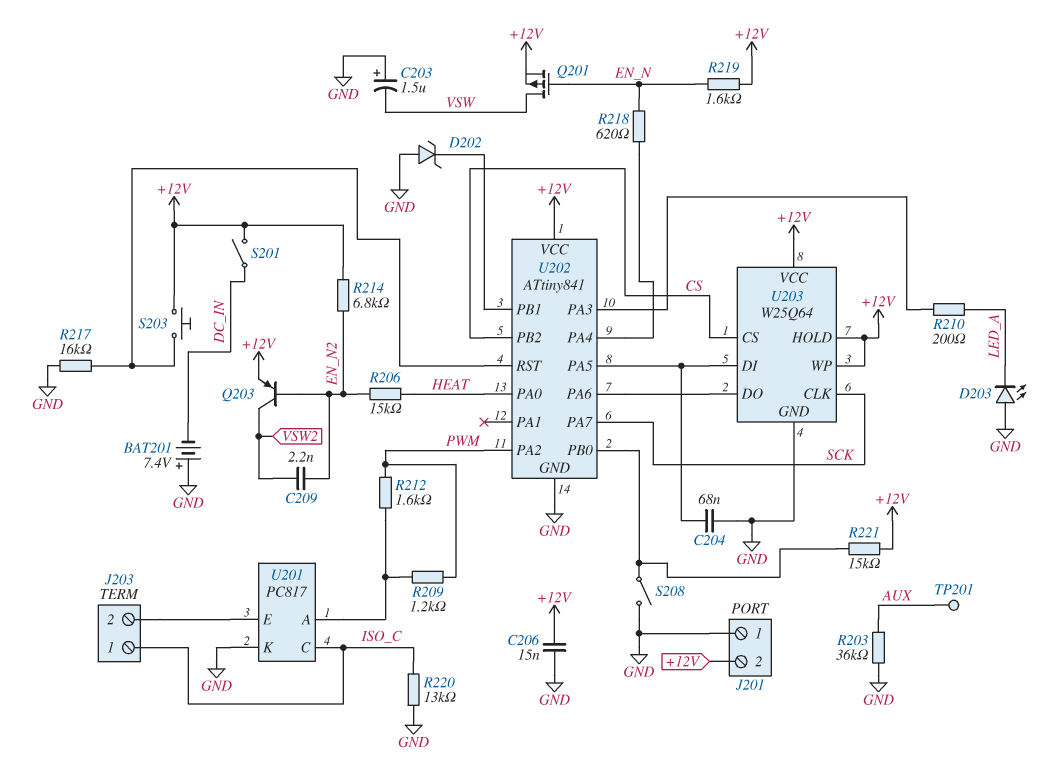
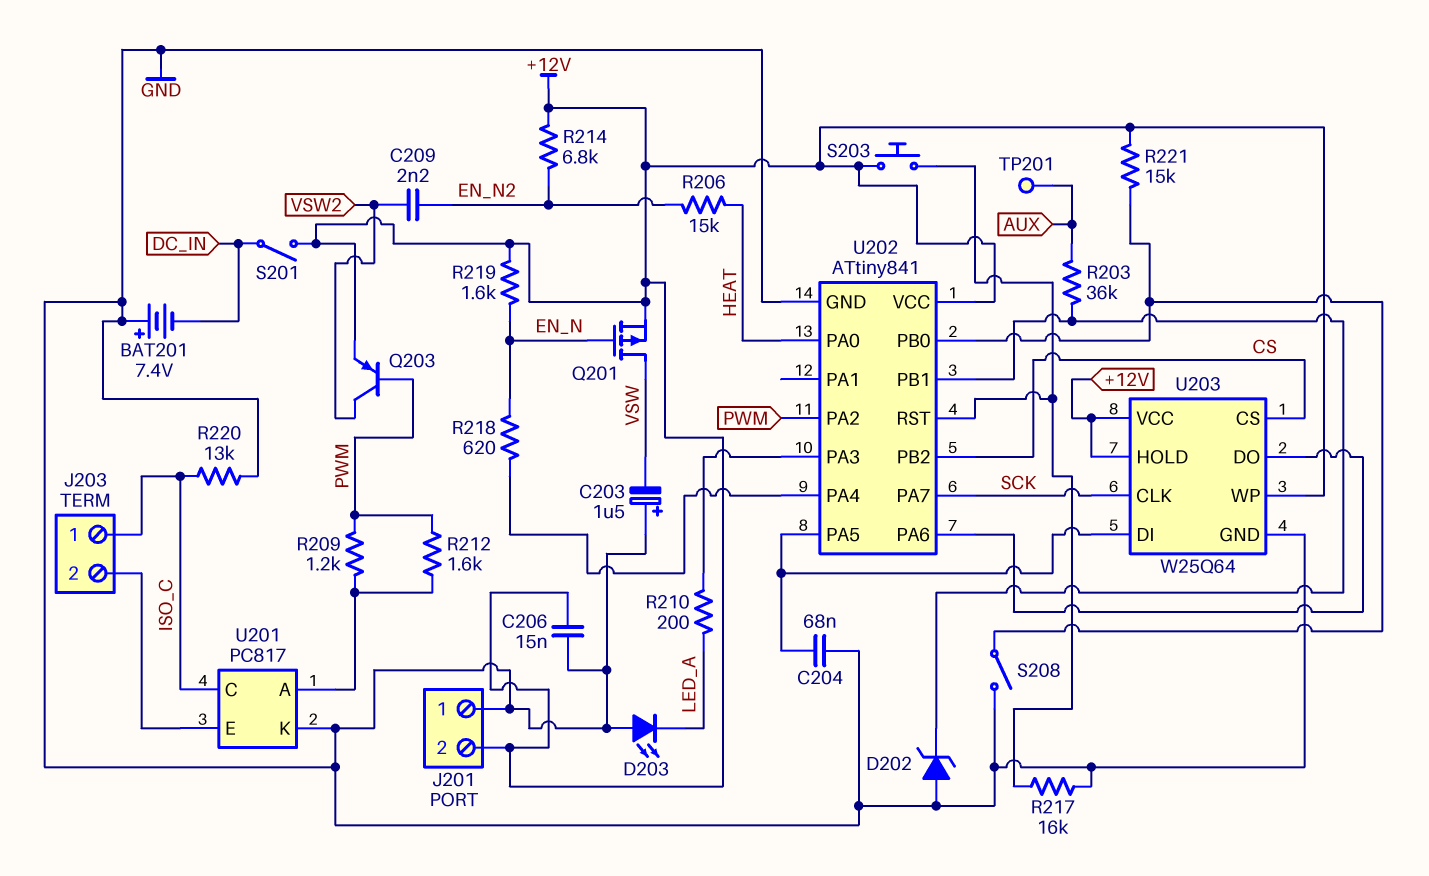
Q203: PNP (B EN_N2, C VSW2, E +12V) -> PNP (B PWM, C VSW2, E +12V)
R203: 36k (AUX, GND) -> 36k (AUX, U202/PB1)

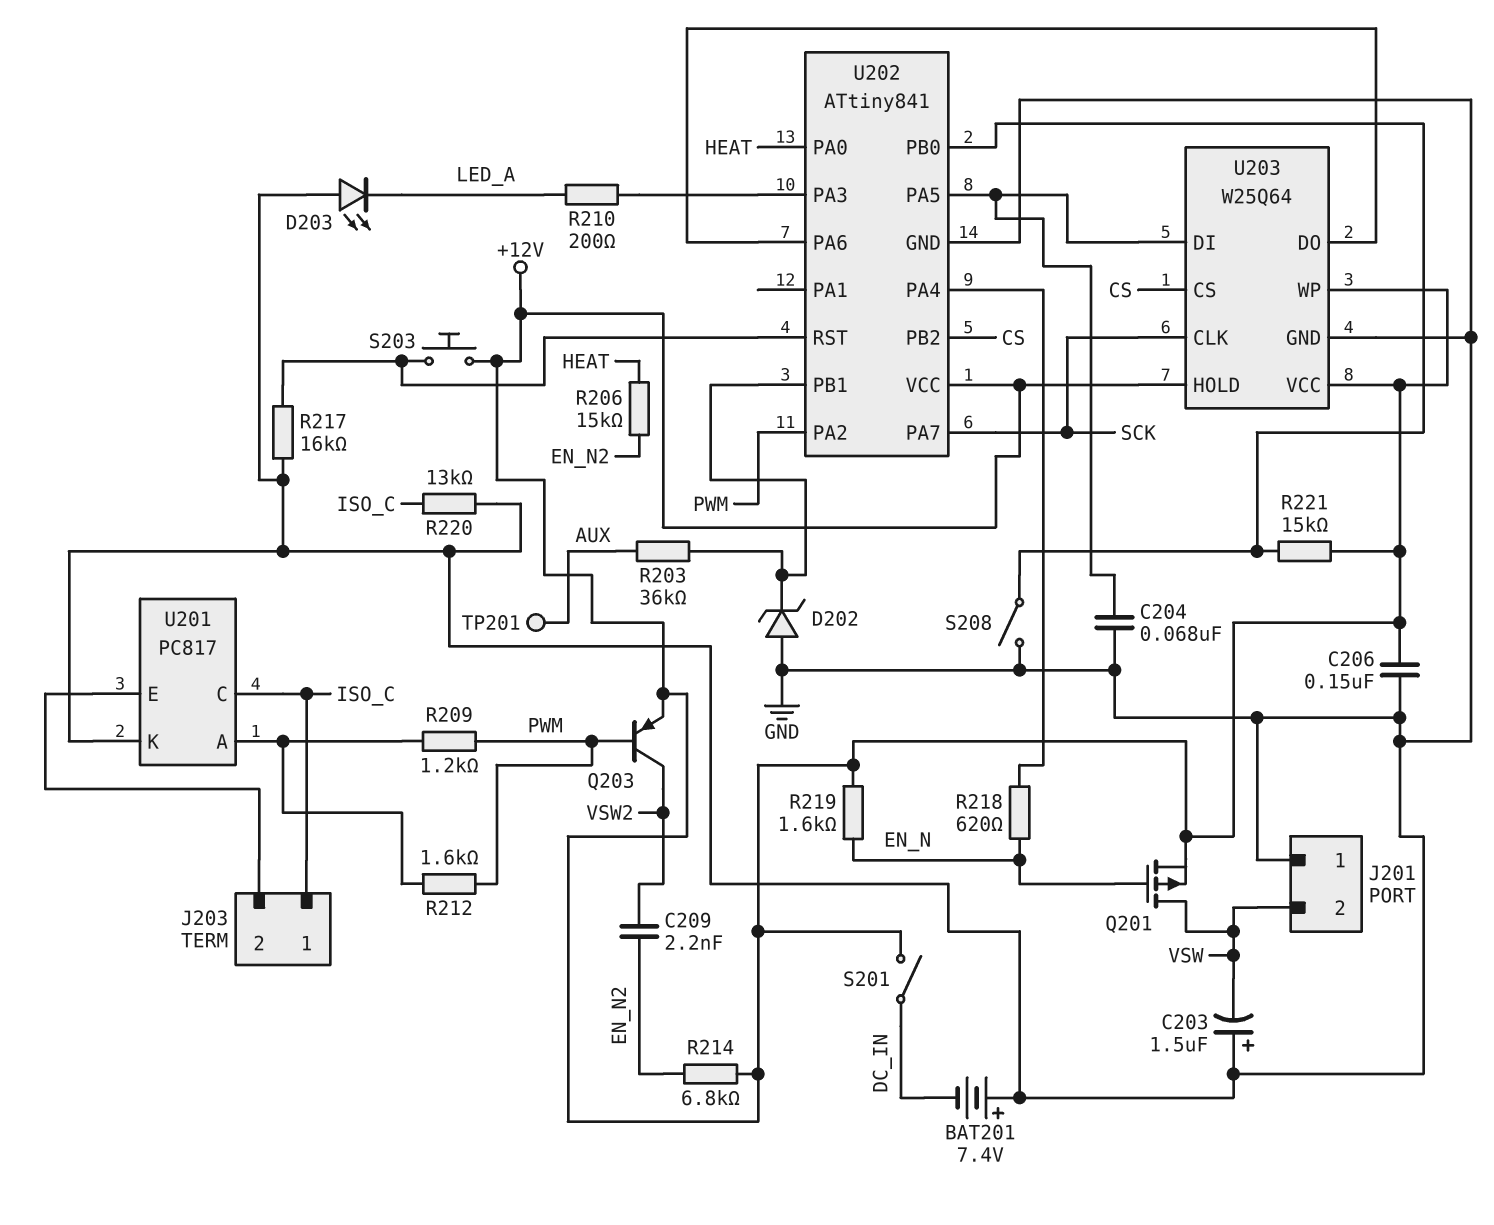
C206: 15nF (+12V, GND) -> 150nF (+12V, GND)
J201 pin 2: +12V -> VSW

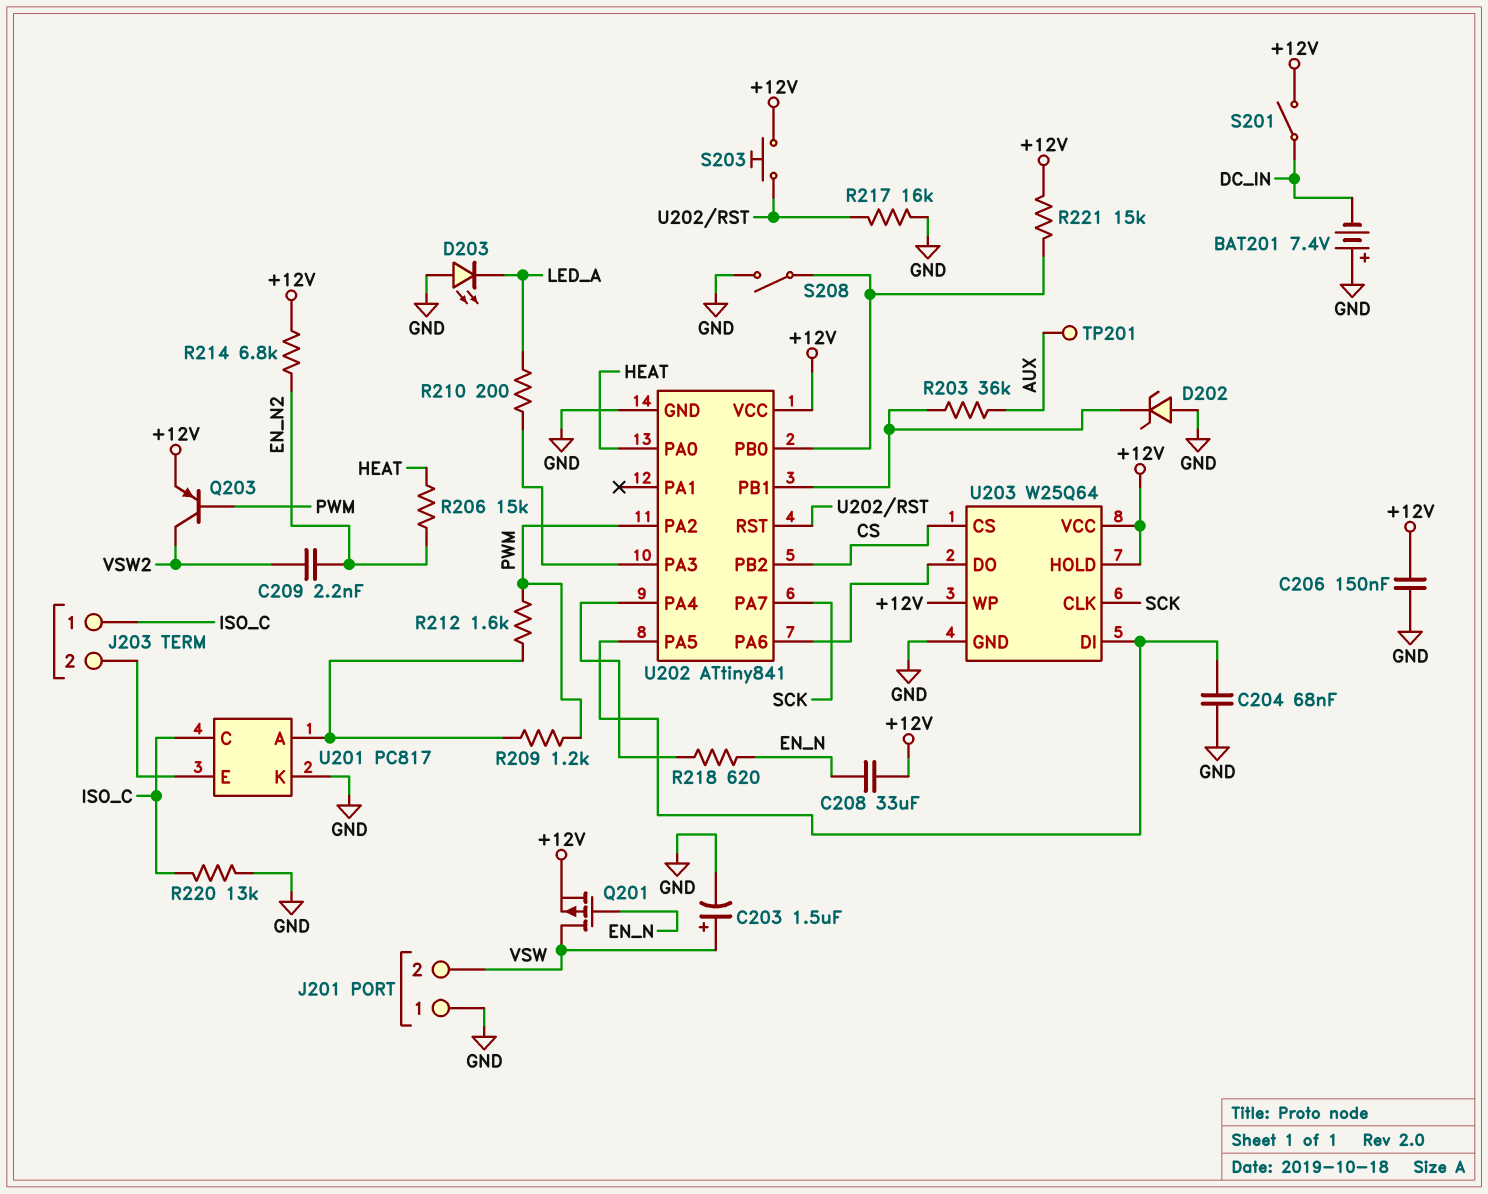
C203: 1.5uF (plus GND, minus VSW) -> 1.5uF (plus VSW, minus GND)
C208: none -> 33uF (+12V, EN_N)
R219: 1.6k (+12V, EN_N) -> none

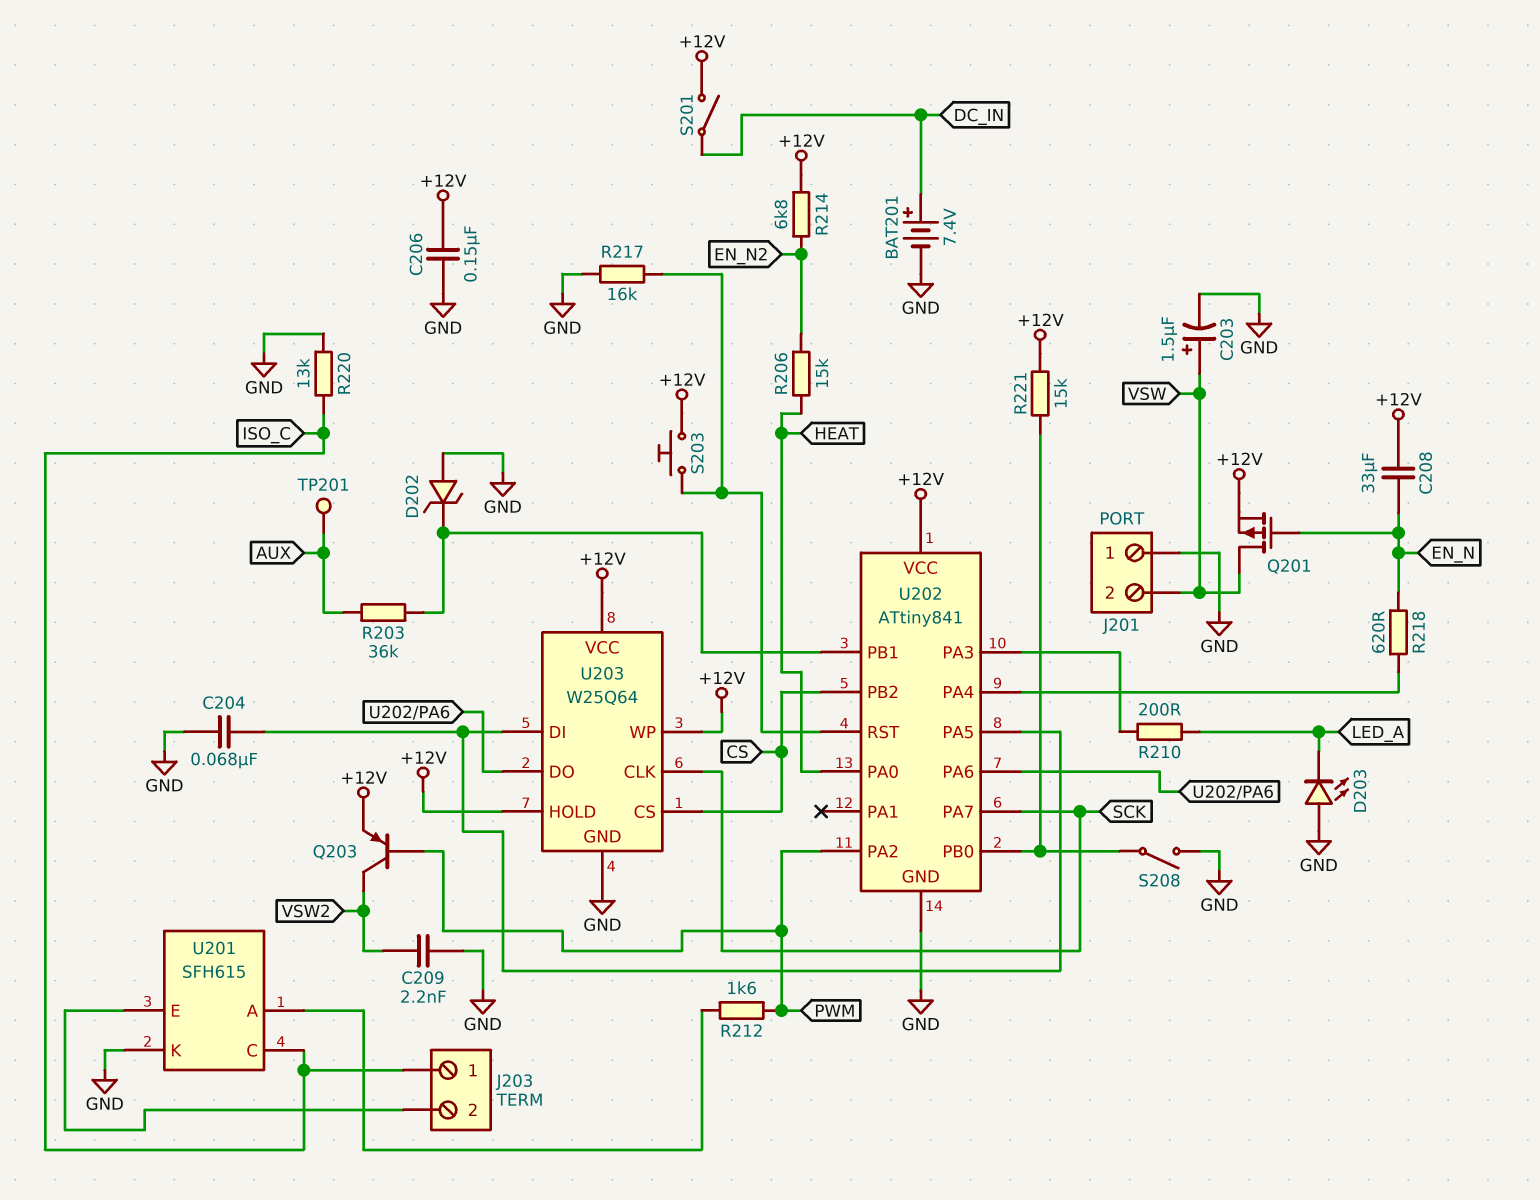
BAT201: 7.4V (plus GND, minus DC_IN) -> 7.4V (plus DC_IN, minus GND)
C209: 2.2nF (EN_N2, VSW2) -> 2.2nF (GND, VSW2)
R209: 1.2k (PWM, U201/A) -> none
U201: PC817 -> SFH615

